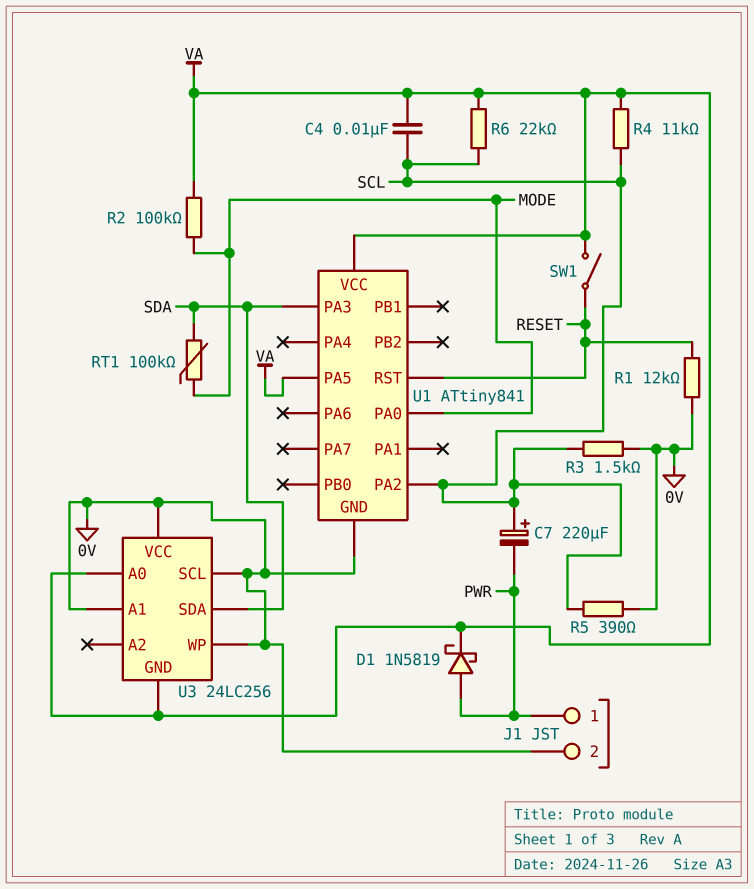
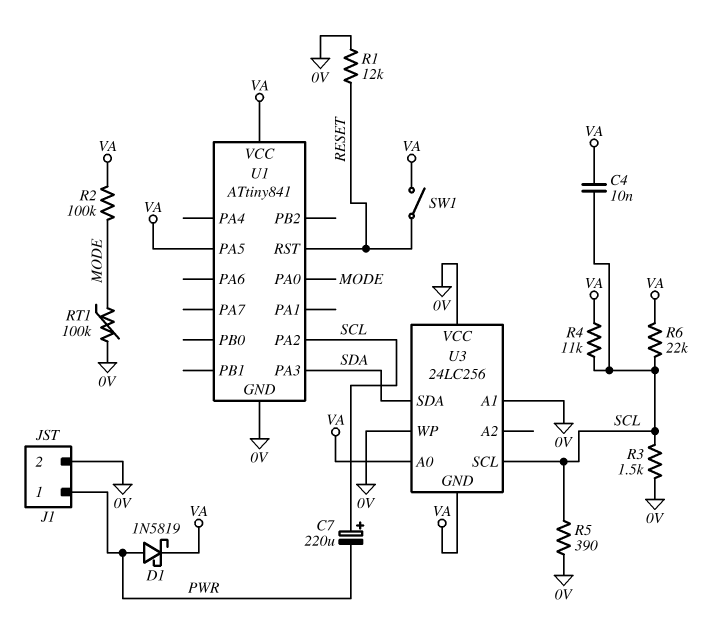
RT1: 100k (MODE, SDA) -> 100k (0V, MODE)
U3 pin SCL: 0V -> SCL

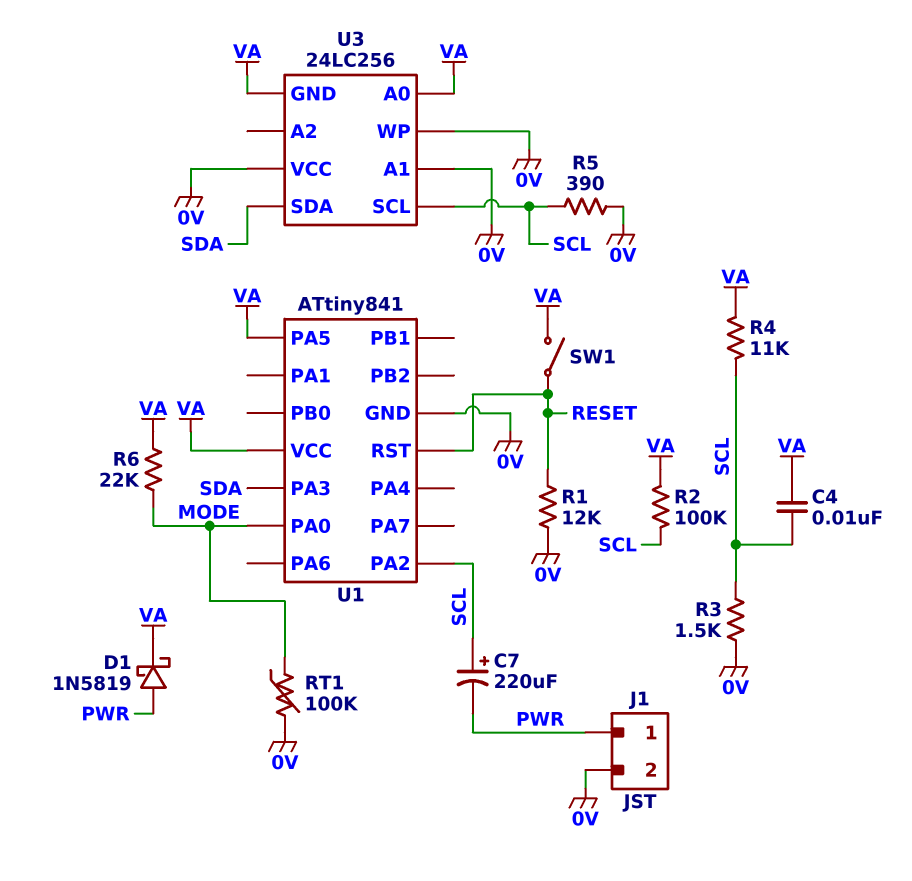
R2: 100k (MODE, VA) -> 100k (SCL, VA)
R6: 22k (SCL, VA) -> 22k (MODE, VA)

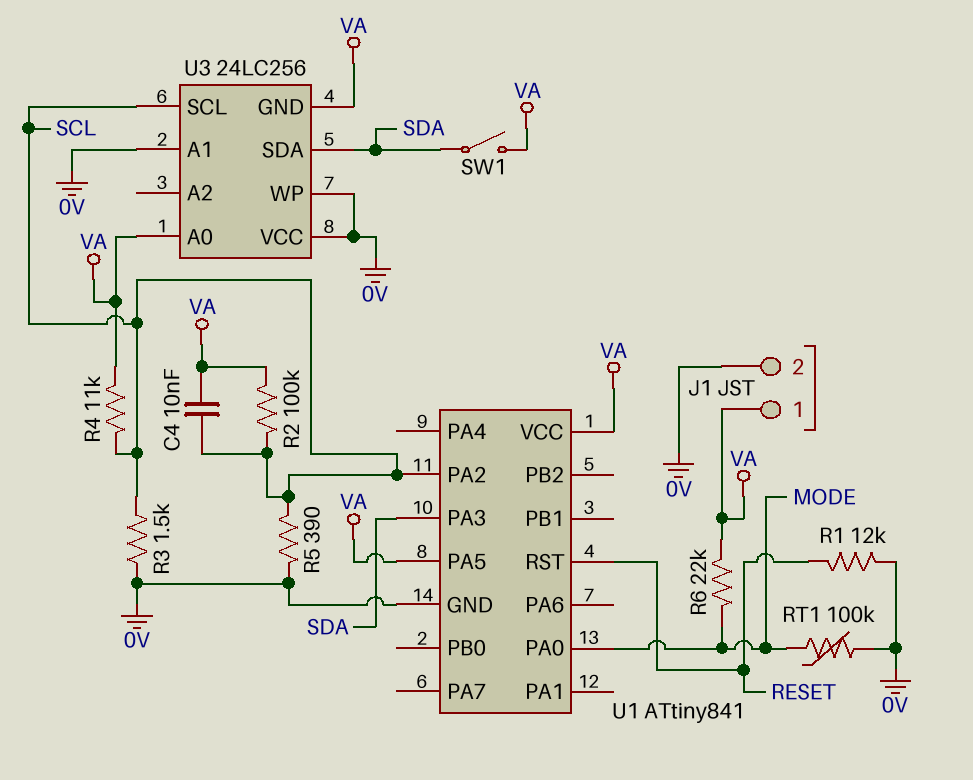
C7: 220uF (plus SCL, minus PWR) -> none
D1: schottky 1N5819 (A PWR, K VA) -> none
J1 pin 1: PWR -> VA
SW1: switch (RESET, VA) -> switch (SDA, VA)

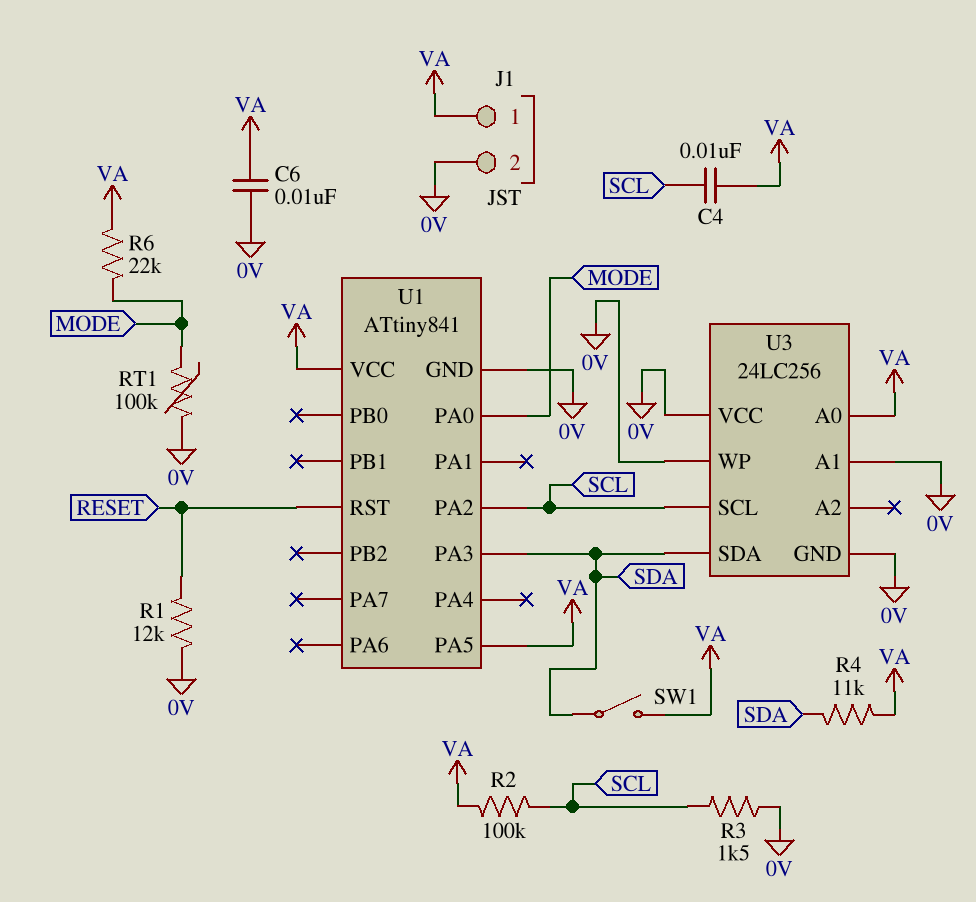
C6: none -> 10nF (0V, VA)
R4: 11k (SCL, VA) -> 11k (SDA, VA)
R5: 390 (0V, SCL) -> none
U3 pin GND: VA -> 0V

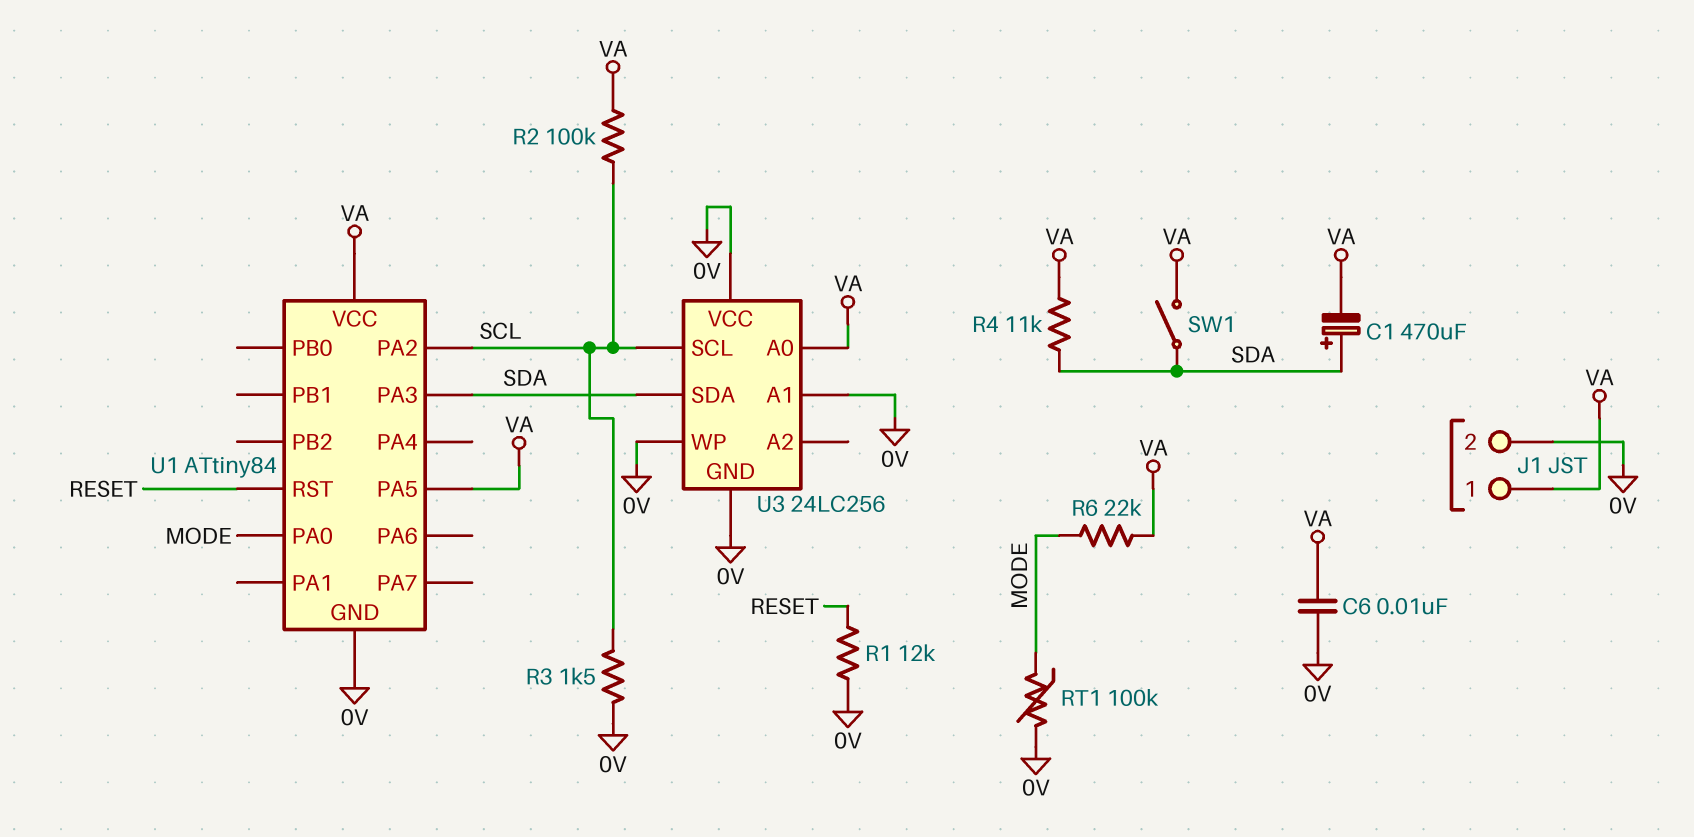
C1: none -> 470uF (plus SDA, minus VA)
C4: 10nF (SCL, VA) -> none
U1: ATtiny841 -> ATtiny84

